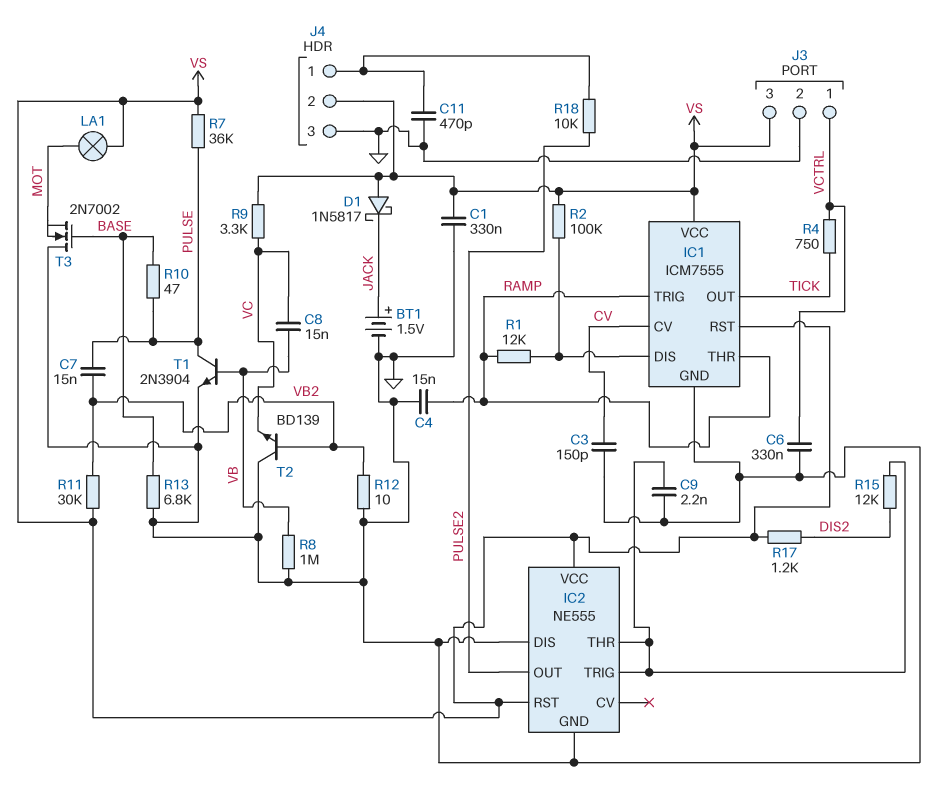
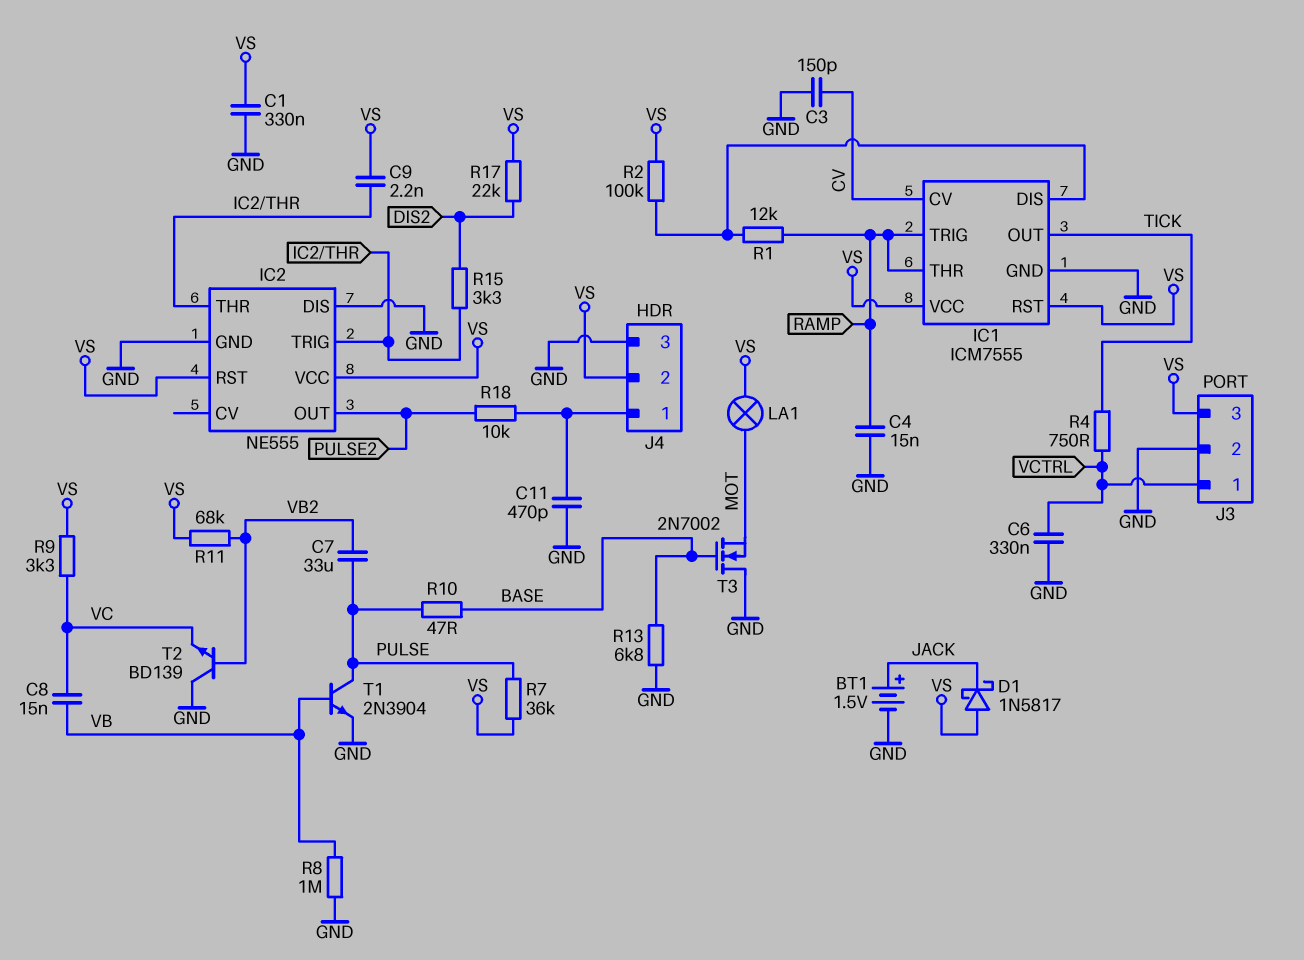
C7: 15nF (PULSE, VB2) -> 33uF (PULSE, VB2)
C9: 2.2nF (GND, IC2/THR) -> 2.2nF (IC2/THR, VS)
R11: 30k (VB2, VS) -> 68k (VB2, VS)
R12: 10 (GND, VB2) -> none
R15: 12k (DIS2, IC2/THR) -> 3.3k (DIS2, IC2/THR)
R17: 1.2k (DIS2, VS) -> 22k (DIS2, VS)

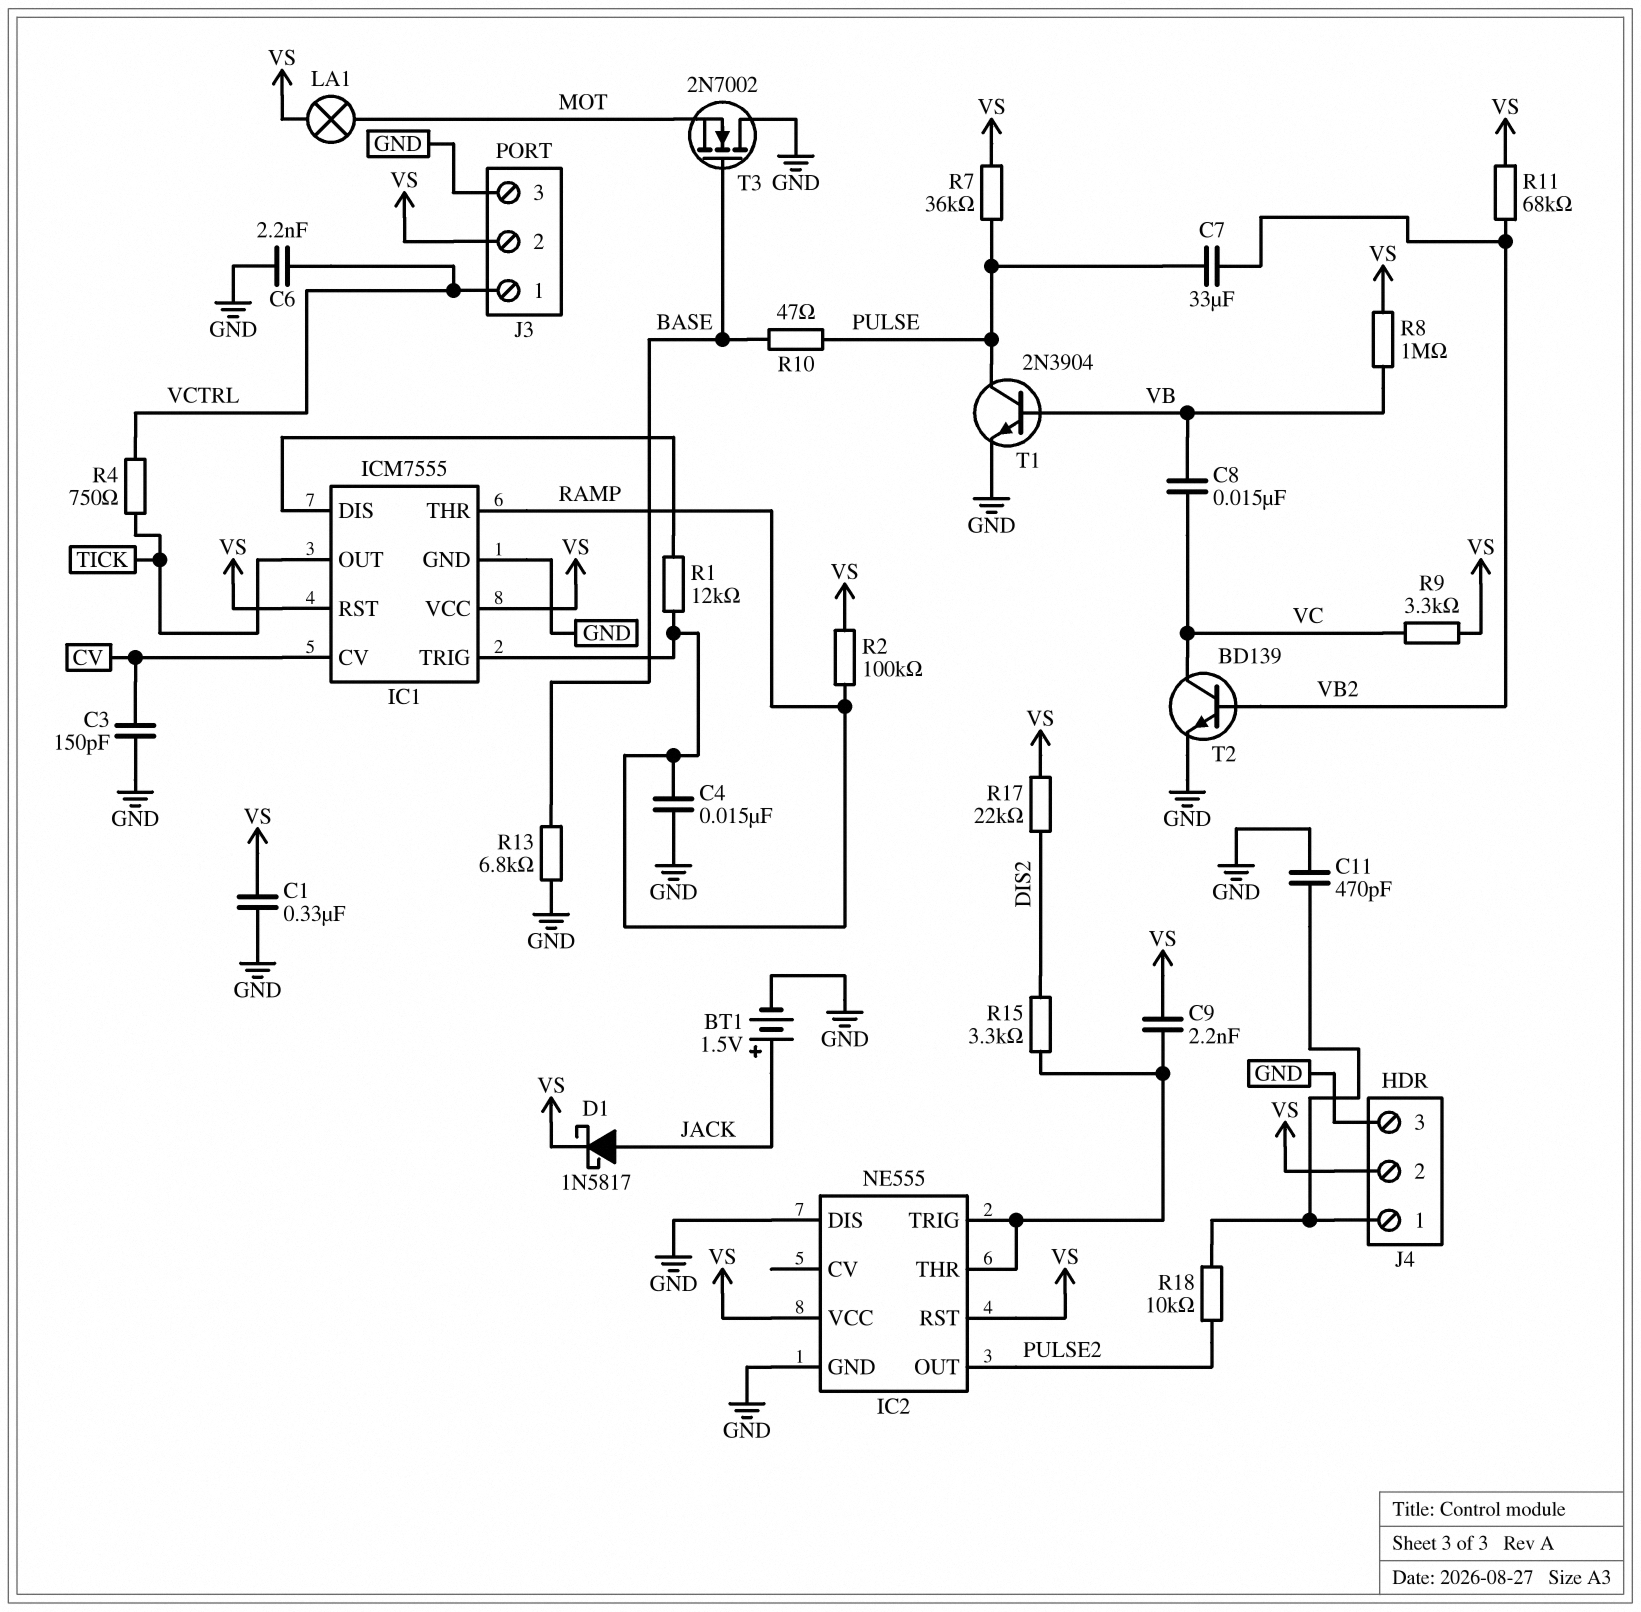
C6: 330nF (GND, VCTRL) -> 2.2nF (GND, VCTRL)
D1: schottky 1N5817 (A VS, K JACK) -> schottky 1N5817 (A JACK, K VS)
J3 pin 2: GND -> VS
J3 pin 3: VS -> GND
R2: 100k (IC1/DIS, VS) -> 100k (RAMP, VS)
R8: 1M (GND, VB) -> 1M (VB, VS)
T2: NPN BD139 (B VB2, C GND, E VC) -> NPN BD139 (B VB2, C VC, E GND)

